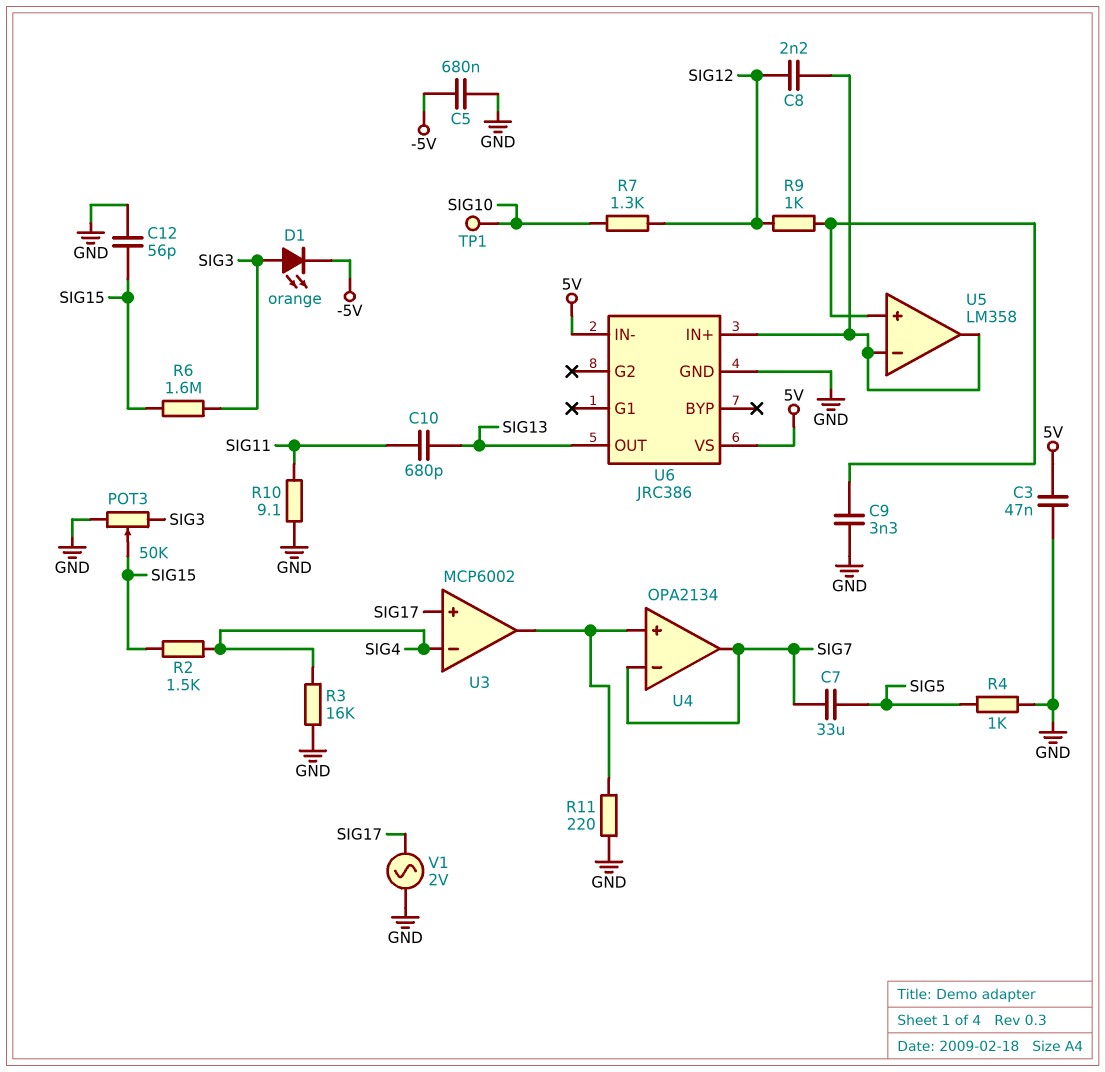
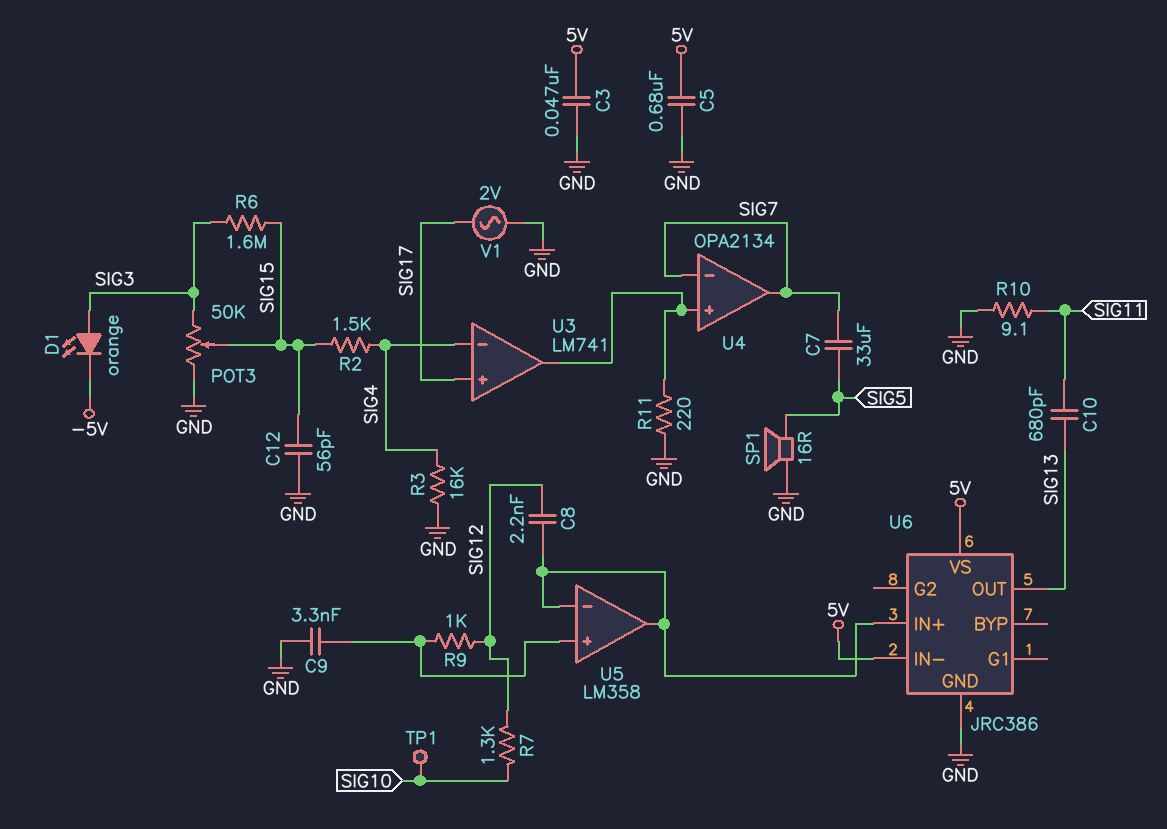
C5: 680nF (-5V, GND) -> 680nF (5V, GND)
R4: 1k (GND, SIG5) -> none
SP1: none -> speaker 16R (GND, SIG5)
U3: MCP6002 -> LM741

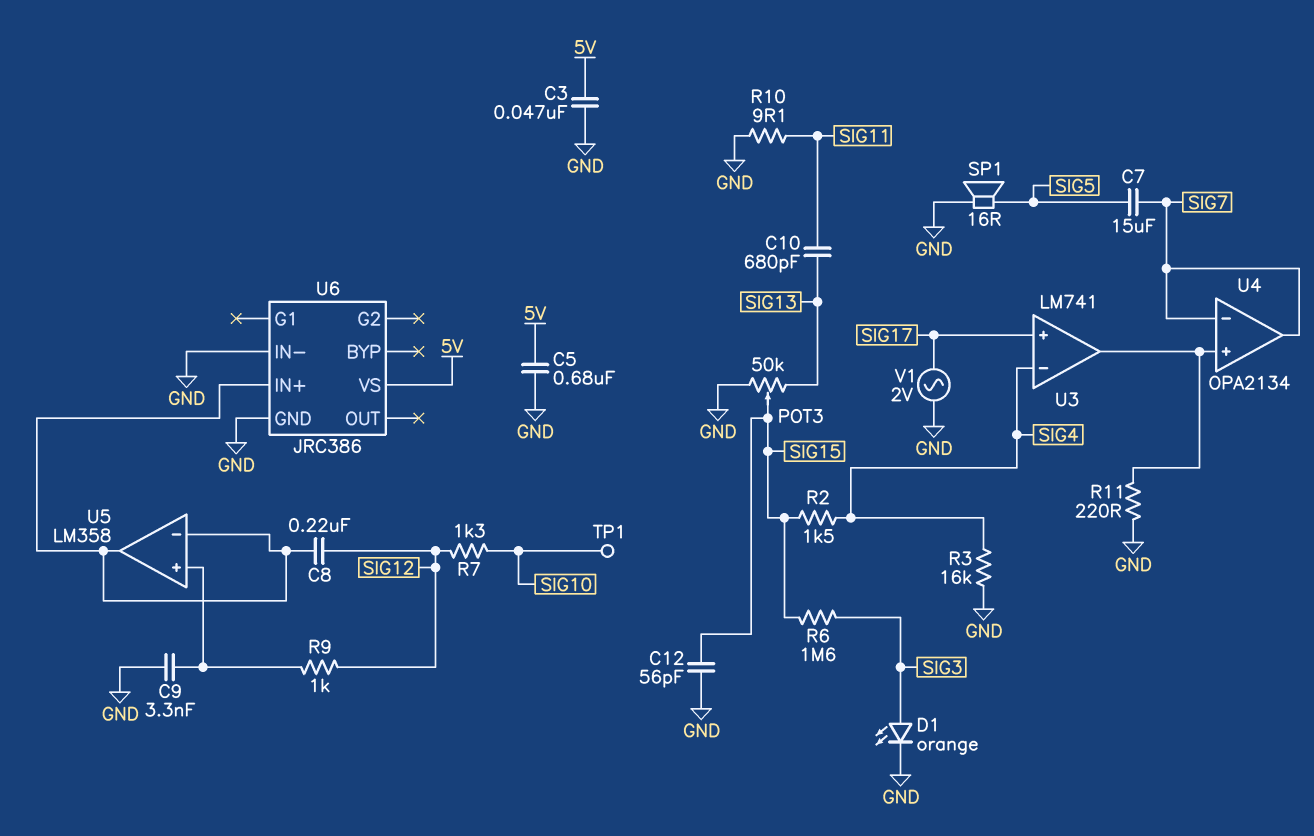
C7: 33uF (SIG5, SIG7) -> 15uF (SIG5, SIG7)
C8: 2.2nF (SIG12, U5/in-) -> 220nF (SIG12, U5/in-)
D1: LED orange (A SIG3, K -5V) -> LED orange (A SIG3, K GND)
POT3: 50k (GND, SIG3, wiper SIG15) -> 50k (GND, SIG13, wiper SIG15)
U6 pin IN-: 5V -> GND
U6 pin OUT: SIG13 -> none

